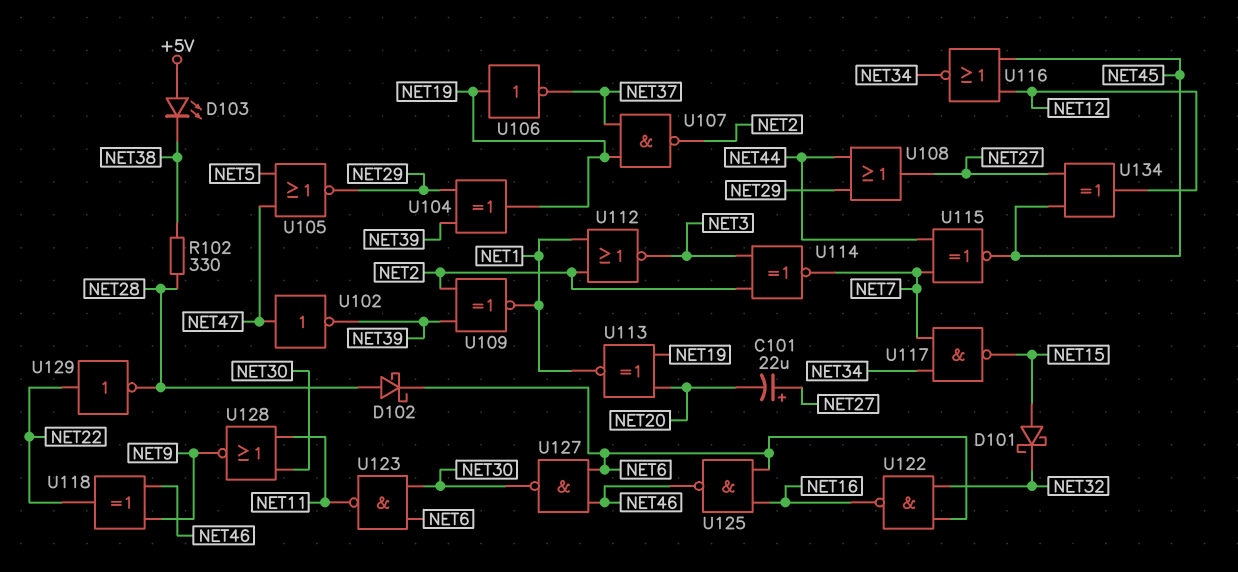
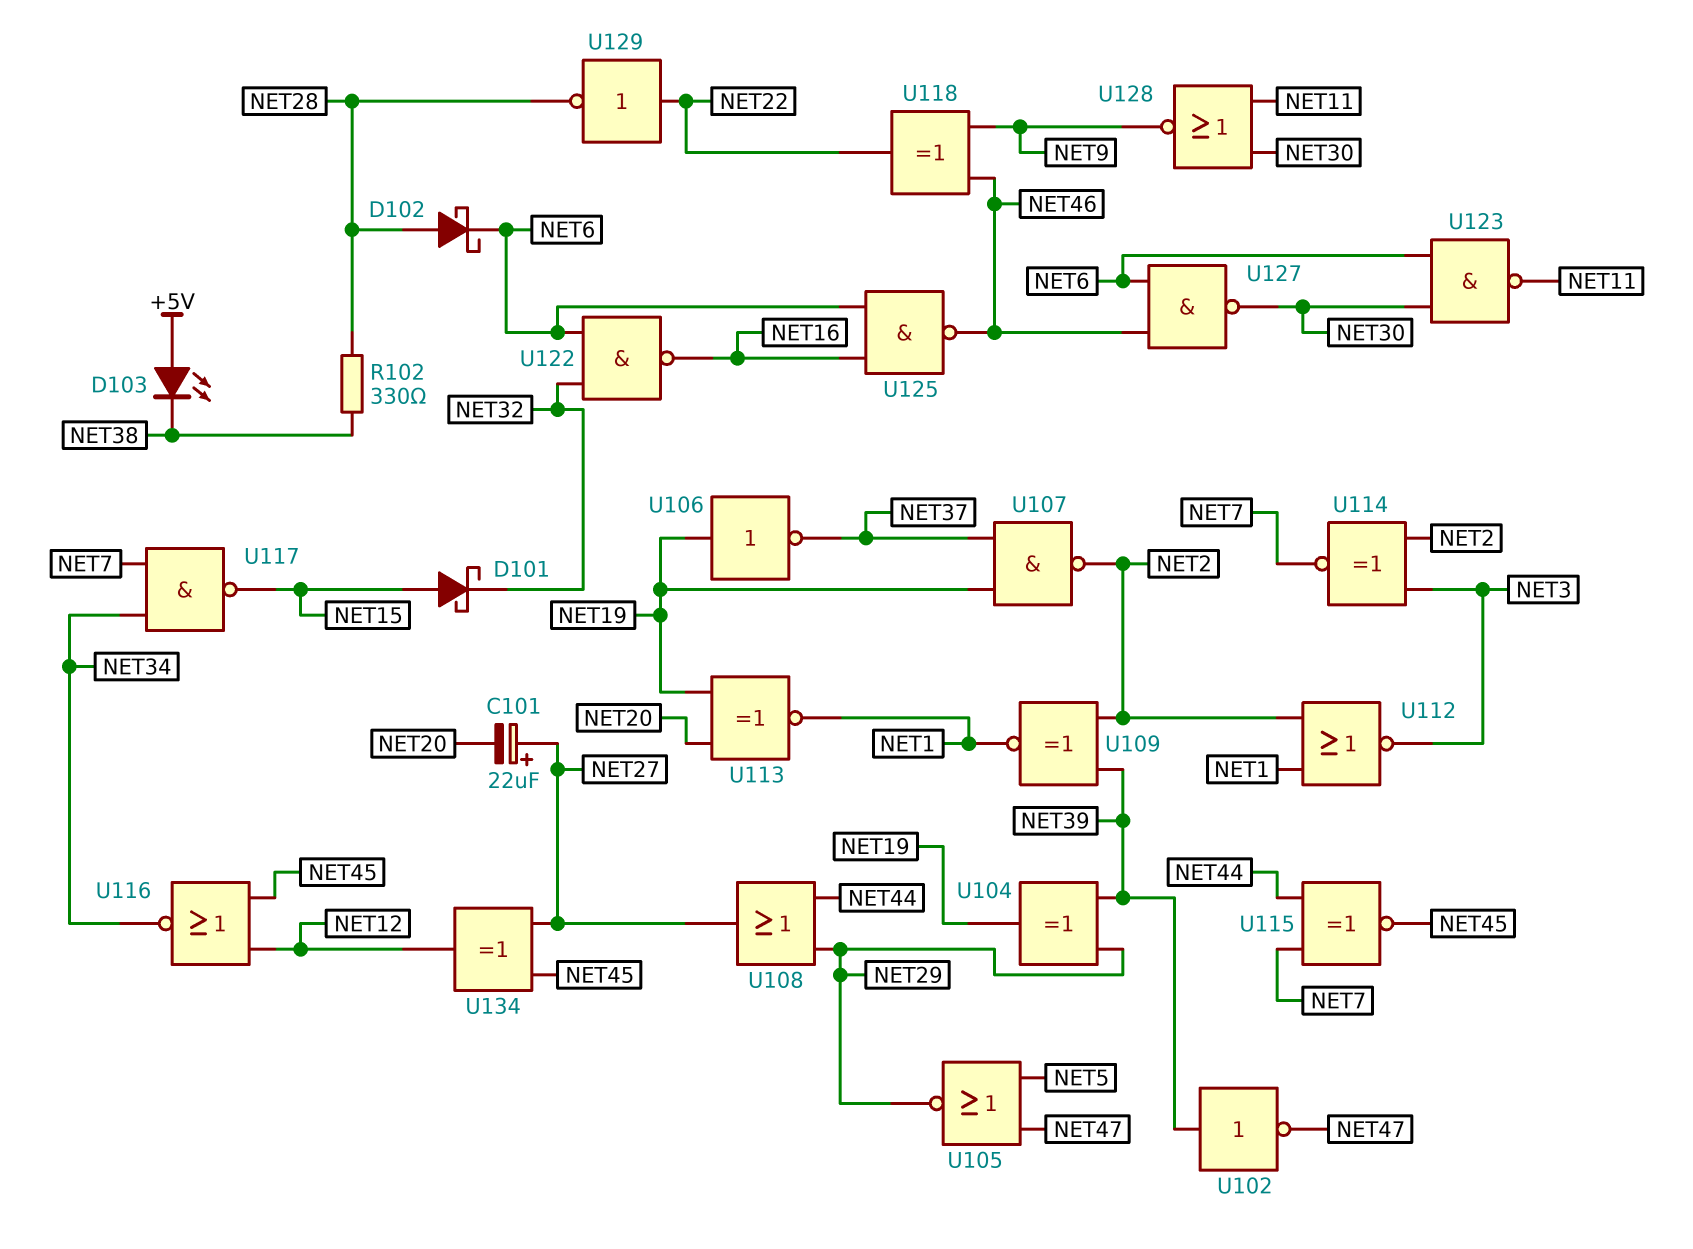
U102: NOT (in NET47, out NET39) -> NOT (in NET39, out NET47)

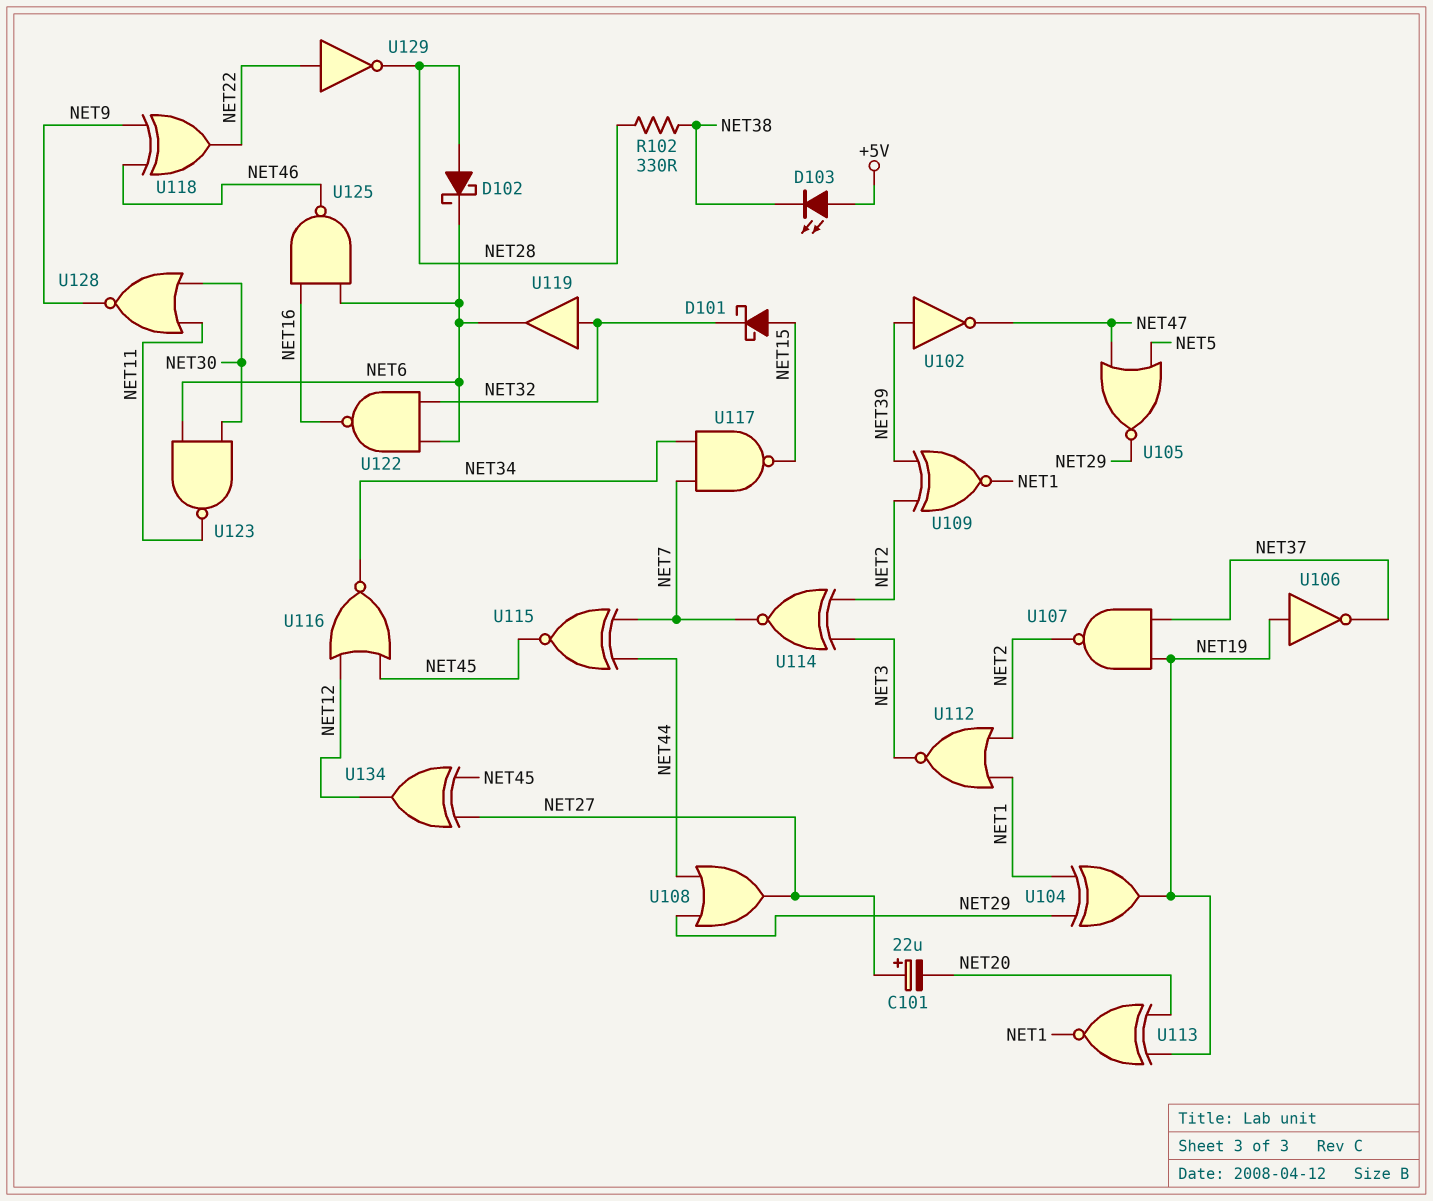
U104: XOR (in NET29, in NET39, out NET19) -> XOR (in NET1, in NET29, out NET19)
U119: none -> buffer (in NET32, out NET6)
U127: NAND (in NET6, in NET46, out NET30) -> none

